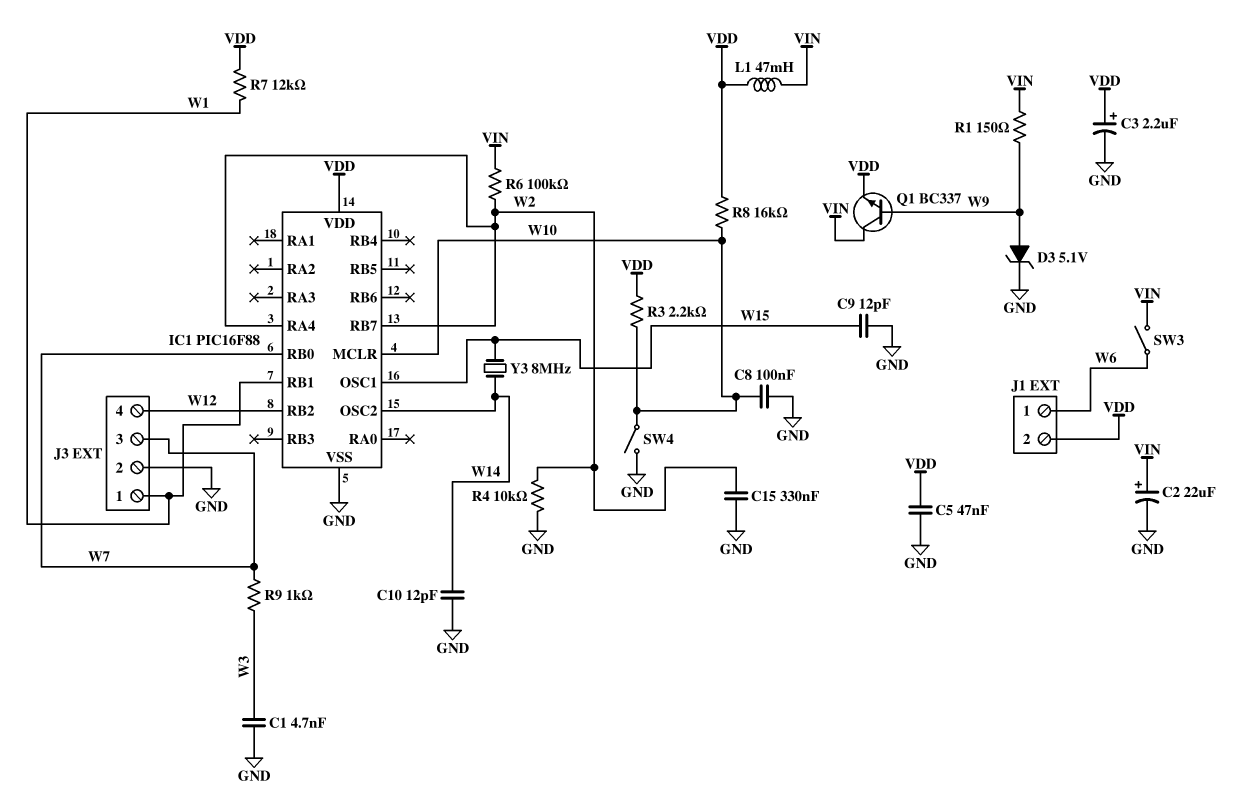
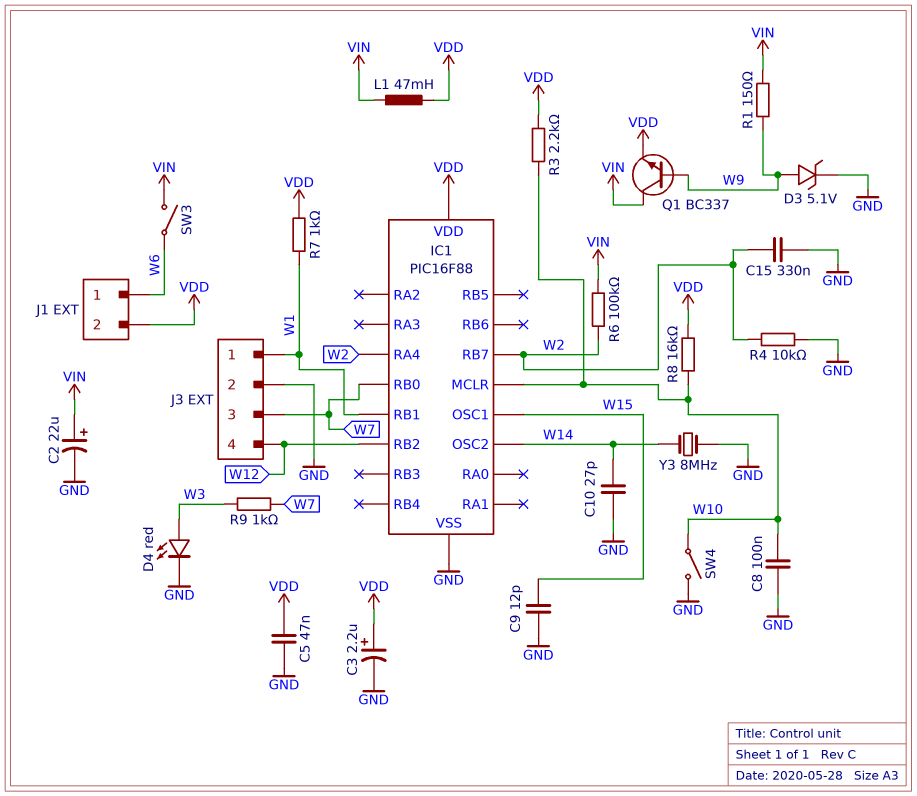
C1: 4.7nF (GND, W3) -> none
C10: 12pF (GND, W14) -> 27pF (GND, W14)
D4: none -> LED red (A W3, K GND)
R7: 12k (VDD, W1) -> 1k (VDD, W1)
Y3: 8MHz (W14, W15) -> 8MHz (GND, W14)

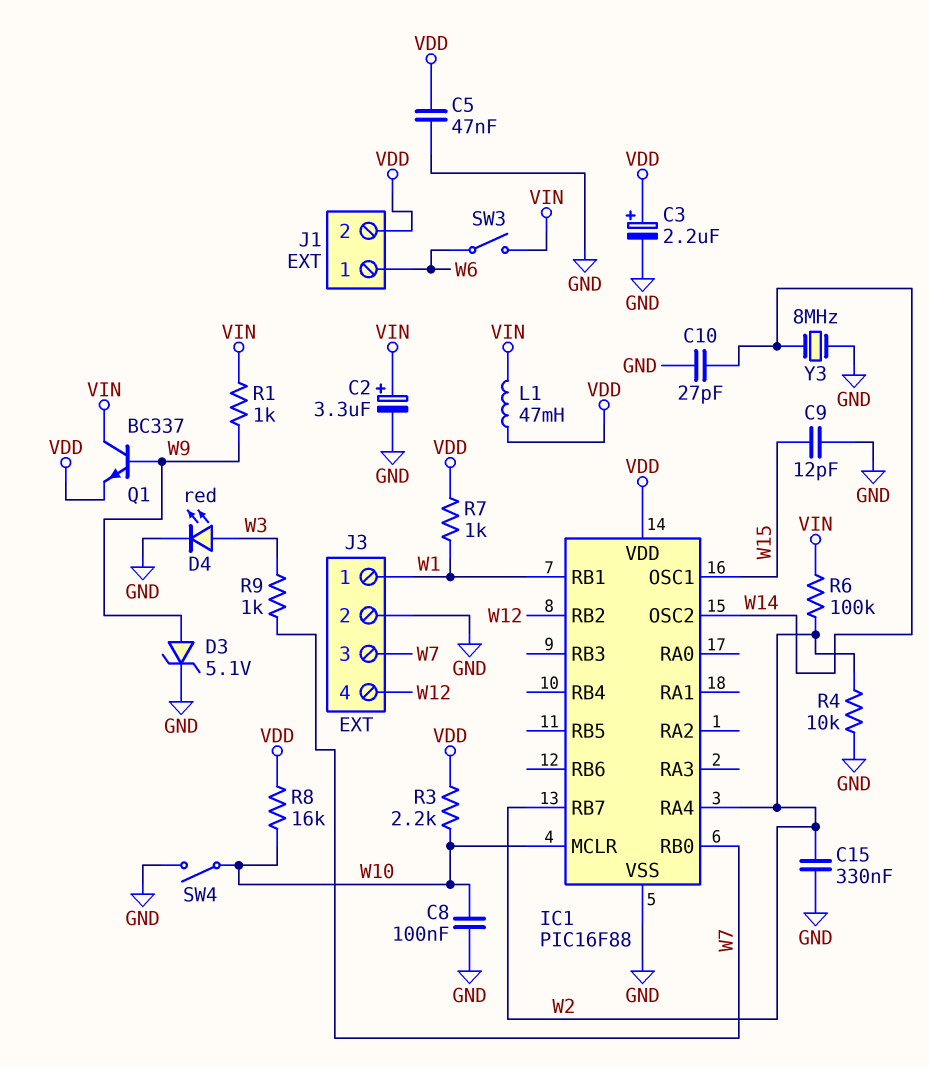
C2: 22uF (plus VIN, minus GND) -> 3.3uF (plus VIN, minus GND)
R1: 150 (VIN, W9) -> 1k (VIN, W9)

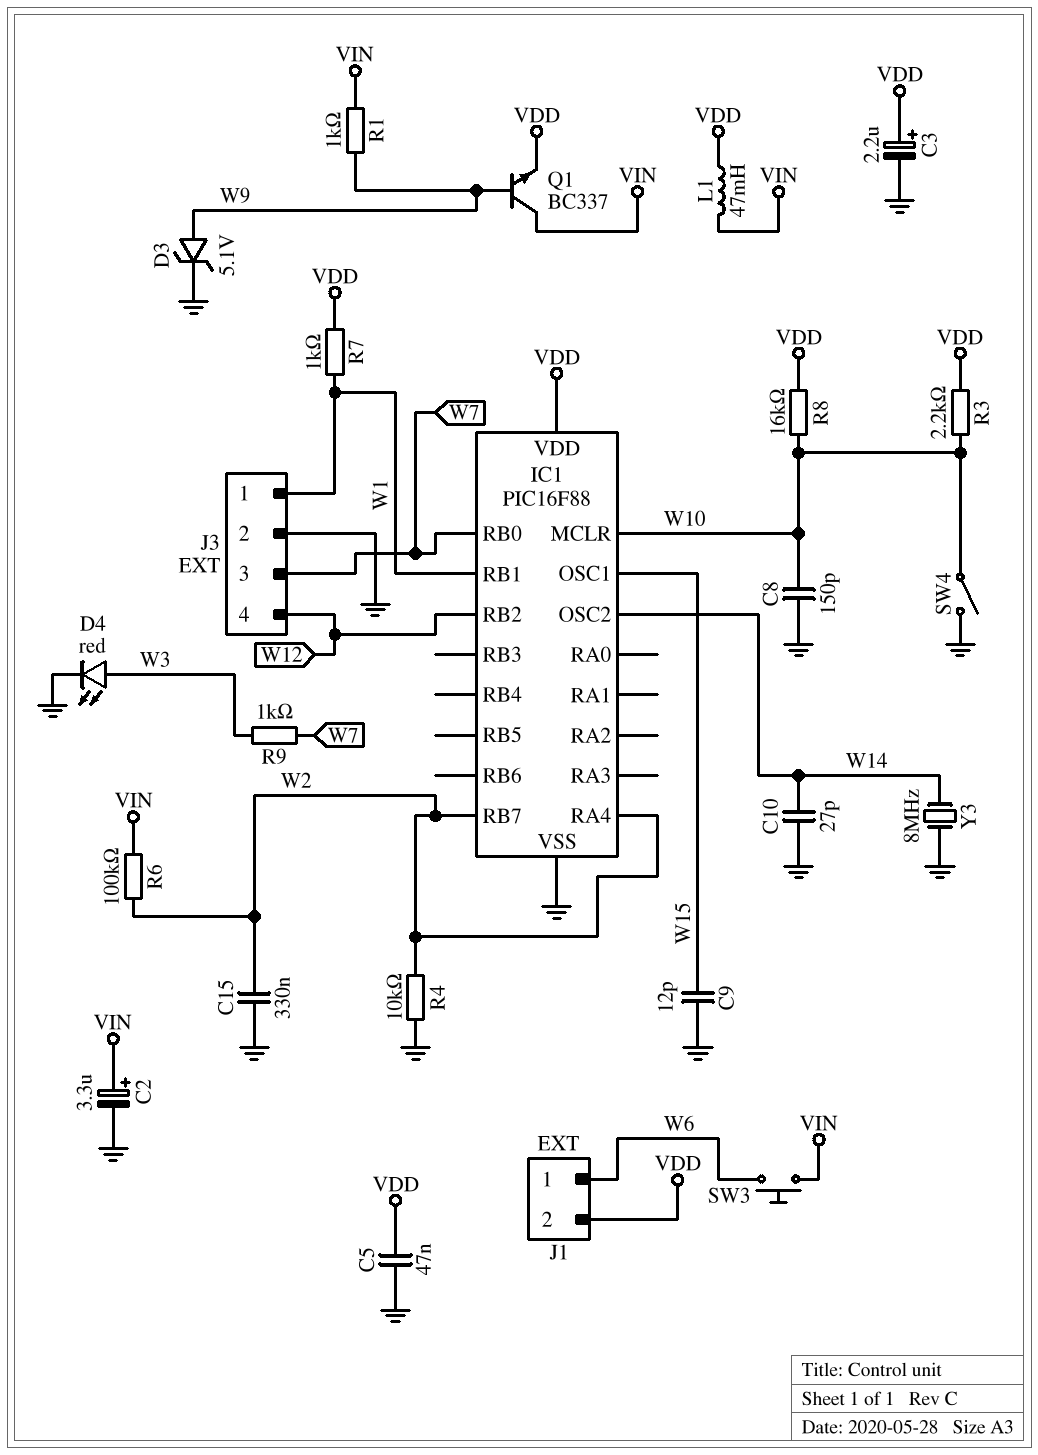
C8: 100nF (GND, W10) -> 150pF (GND, W10)
SW3: switch (VIN, W6) -> button (VIN, W6)

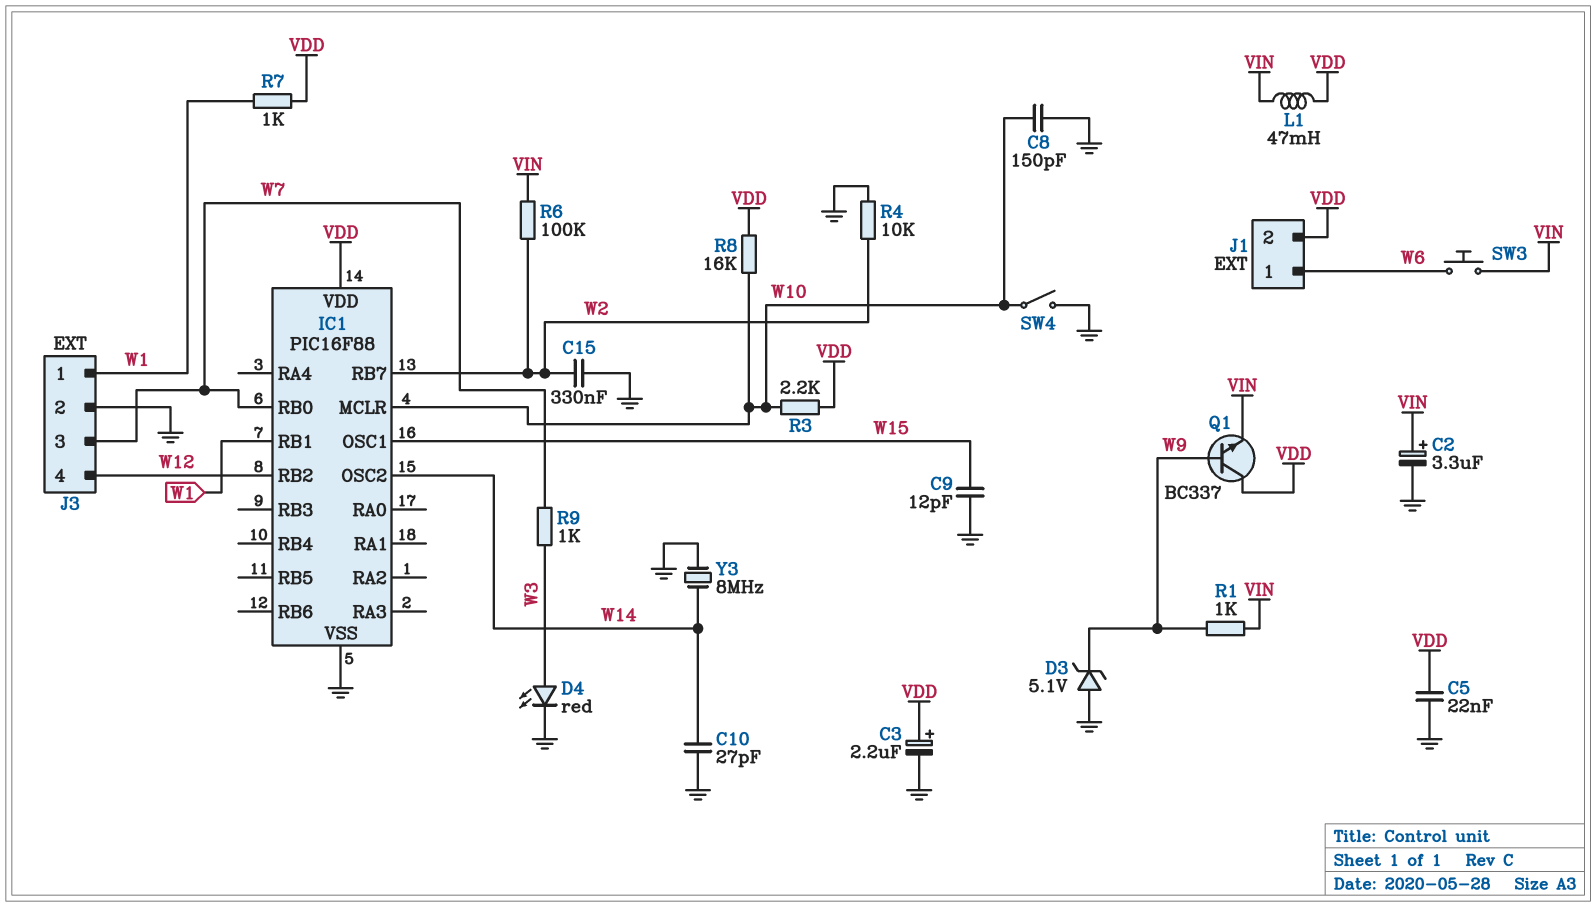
C5: 47nF (GND, VDD) -> 22nF (GND, VDD)
D3: zener 5.1V (A W9, K GND) -> zener 5.1V (A GND, K W9)
IC1 pin RA4: W2 -> none
Q1: NPN BC337 (B W9, C VIN, E VDD) -> NPN BC337 (B W9, C VDD, E VIN)

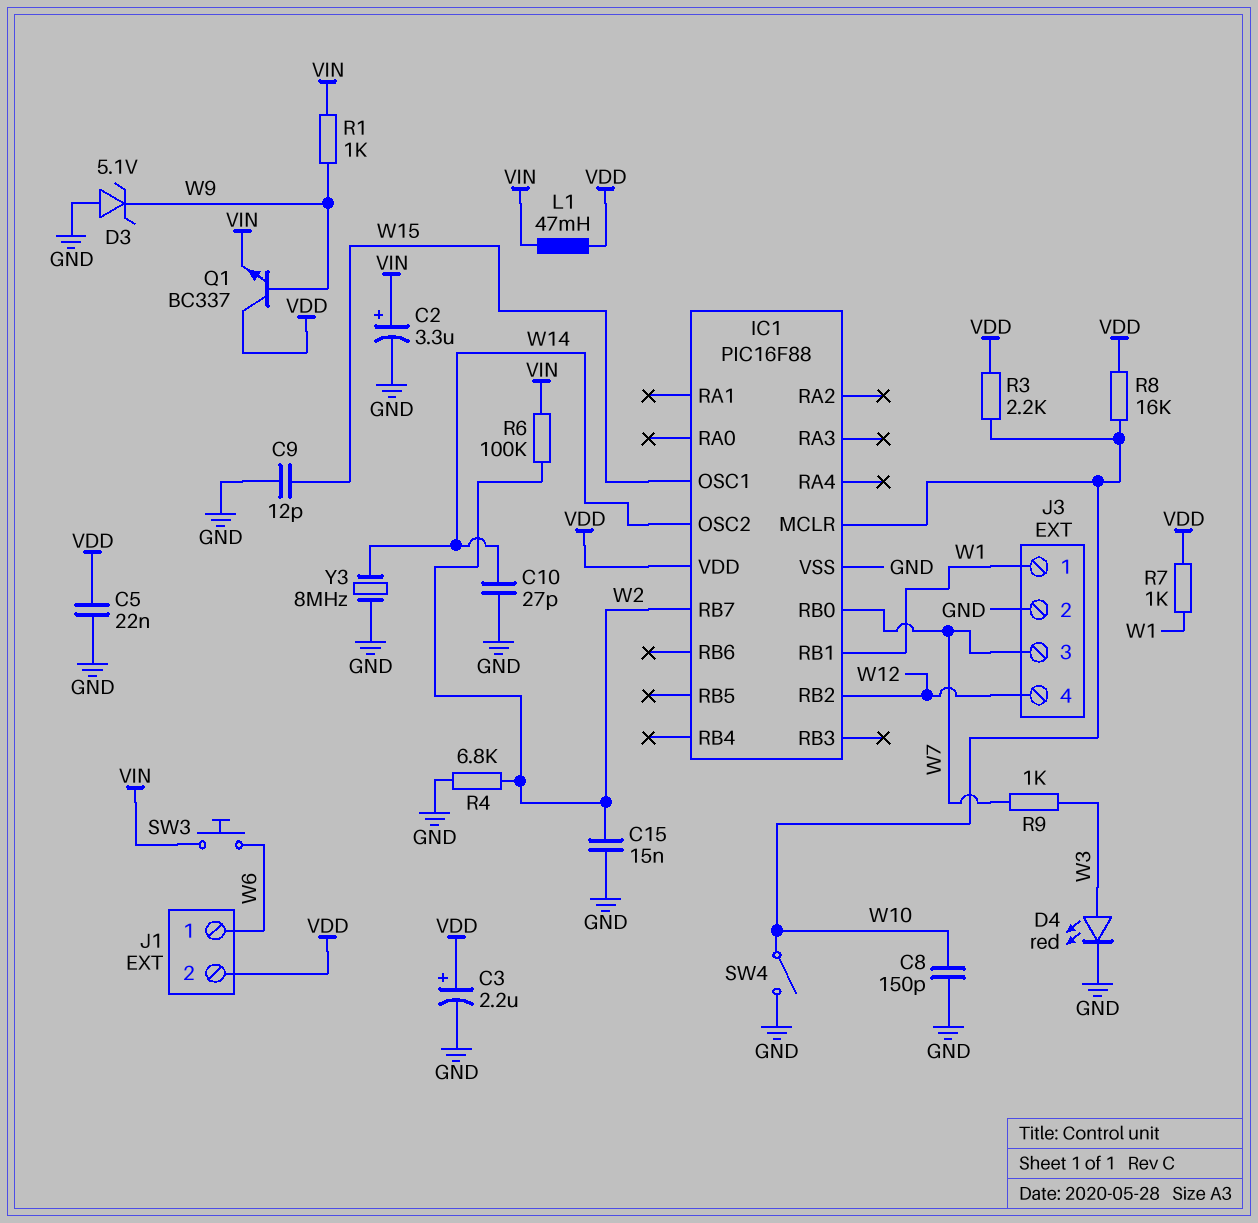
C15: 330nF (GND, W2) -> 15nF (GND, W2)
R4: 10k (GND, W2) -> 6.8k (GND, W2)

